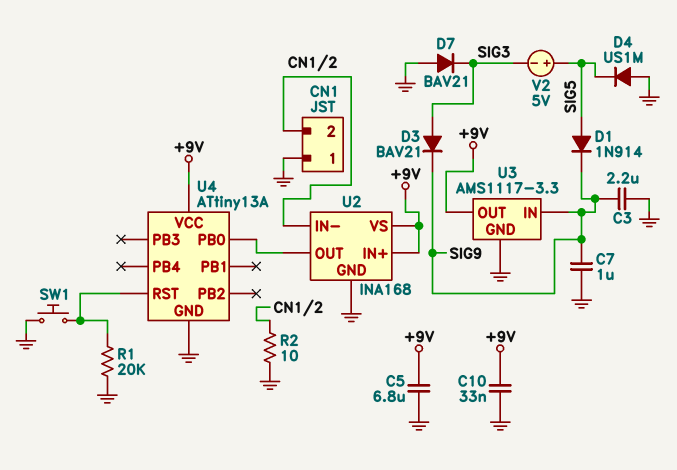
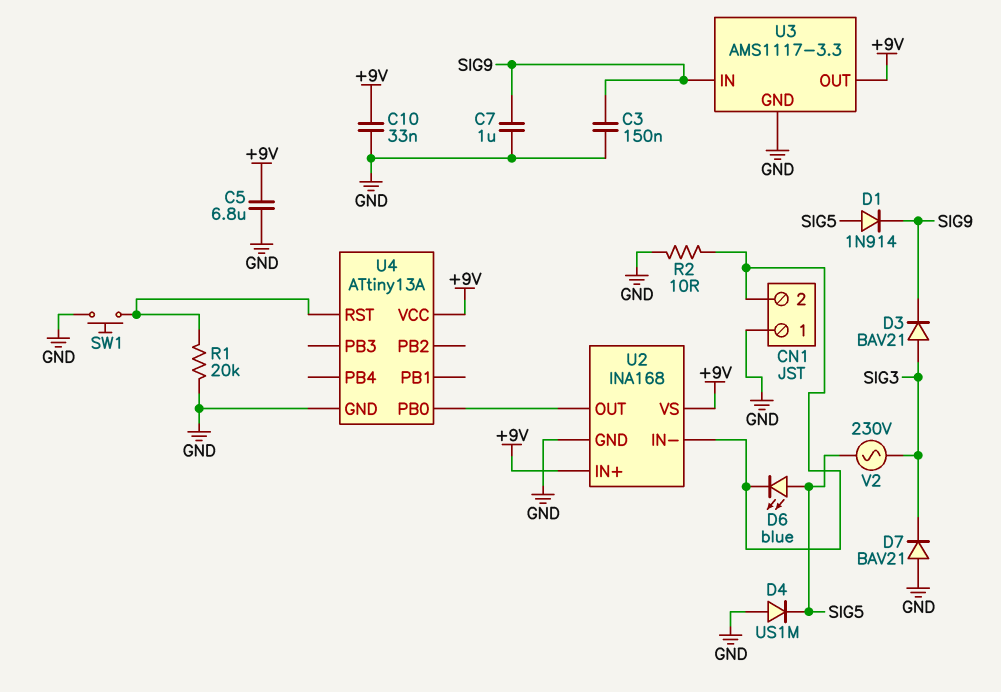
C3: 2.2uF (GND, SIG9) -> 150nF (GND, SIG9)
D6: none -> LED blue (A SIG5, K CN1/2)
V2: 5V (plus SIG5, minus SIG3) -> AC 230V (SIG3, SIG5)

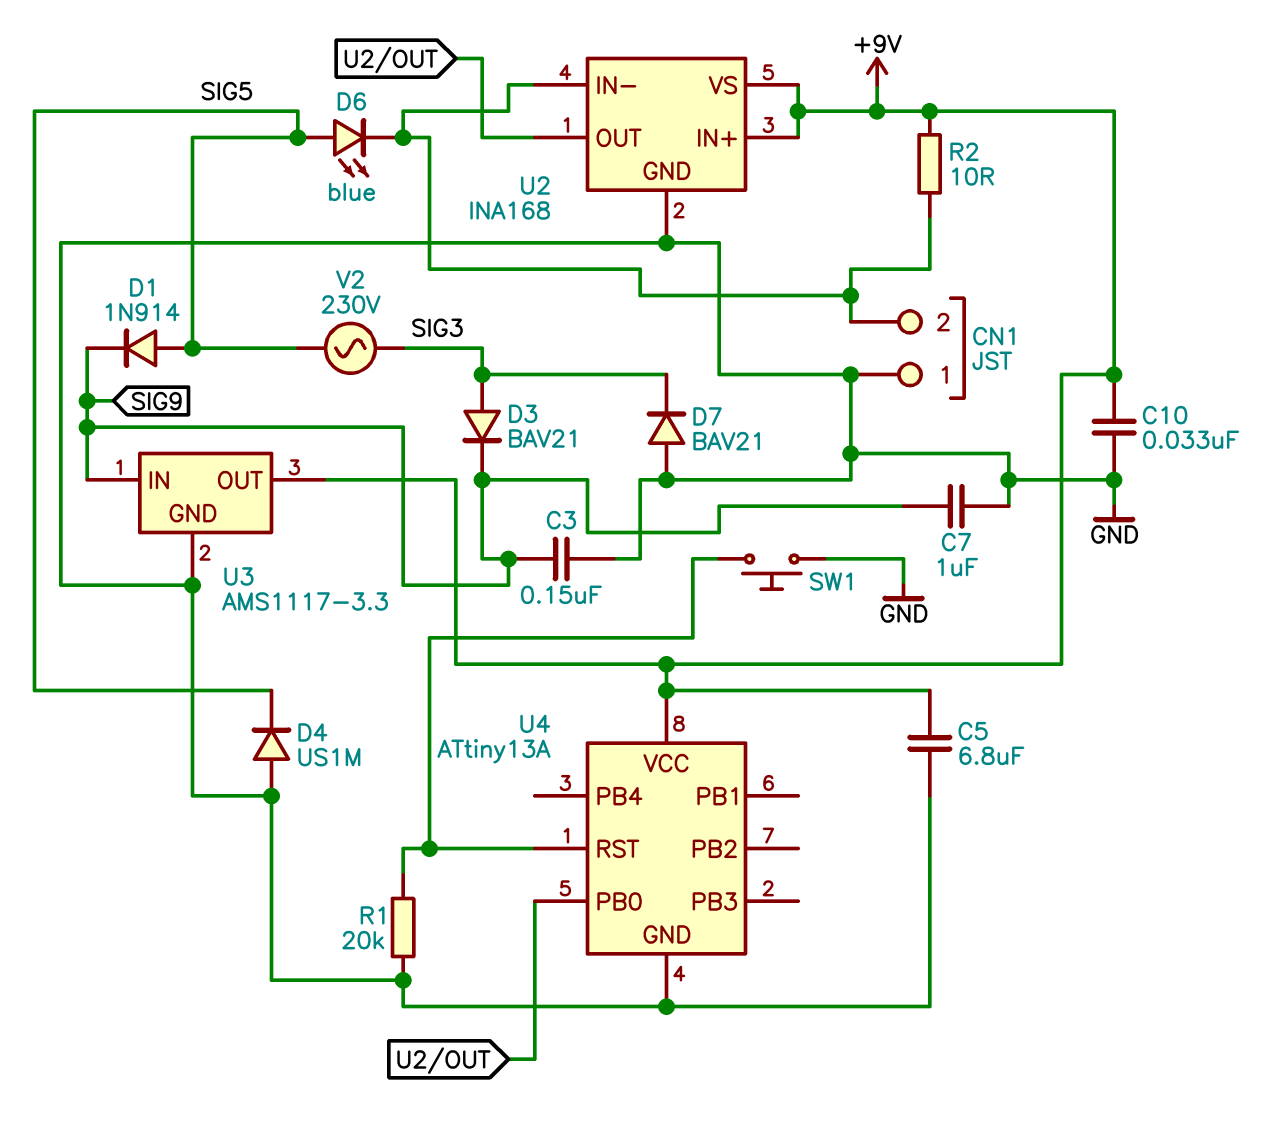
R2: 10 (CN1/2, GND) -> 10 (+9V, CN1/2)

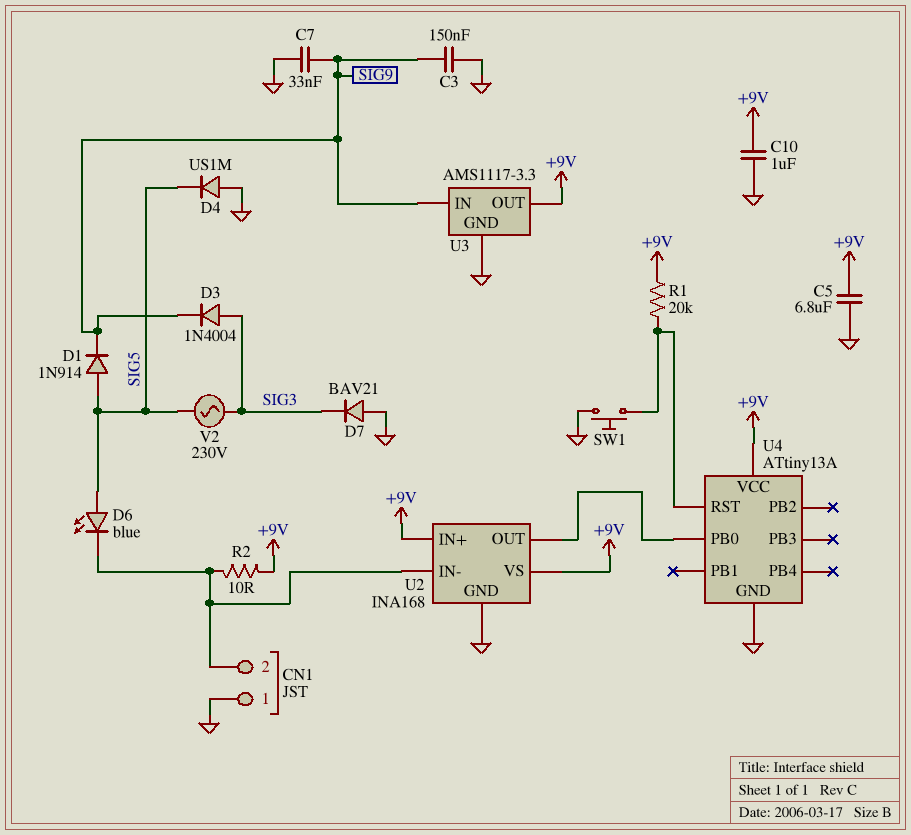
C7: 1uF (GND, SIG9) -> 33nF (GND, SIG9)
C10: 33nF (+9V, GND) -> 1uF (+9V, GND)
D3: diode BAV21 (A SIG3, K SIG9) -> diode 1N4004 (A SIG3, K SIG9)
R1: 20k (GND, U4/RST) -> 20k (+9V, U4/RST)

